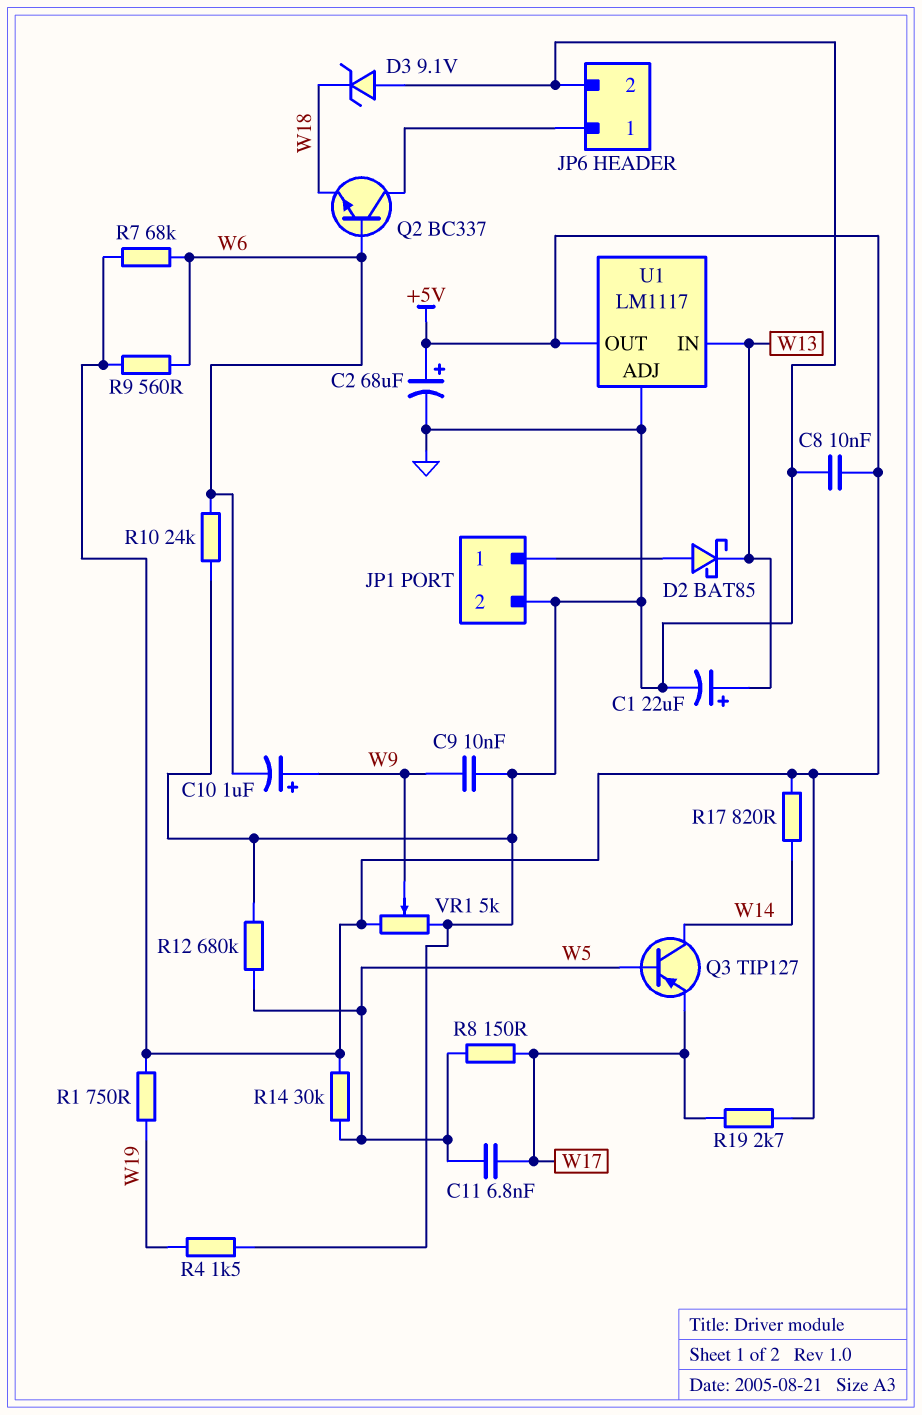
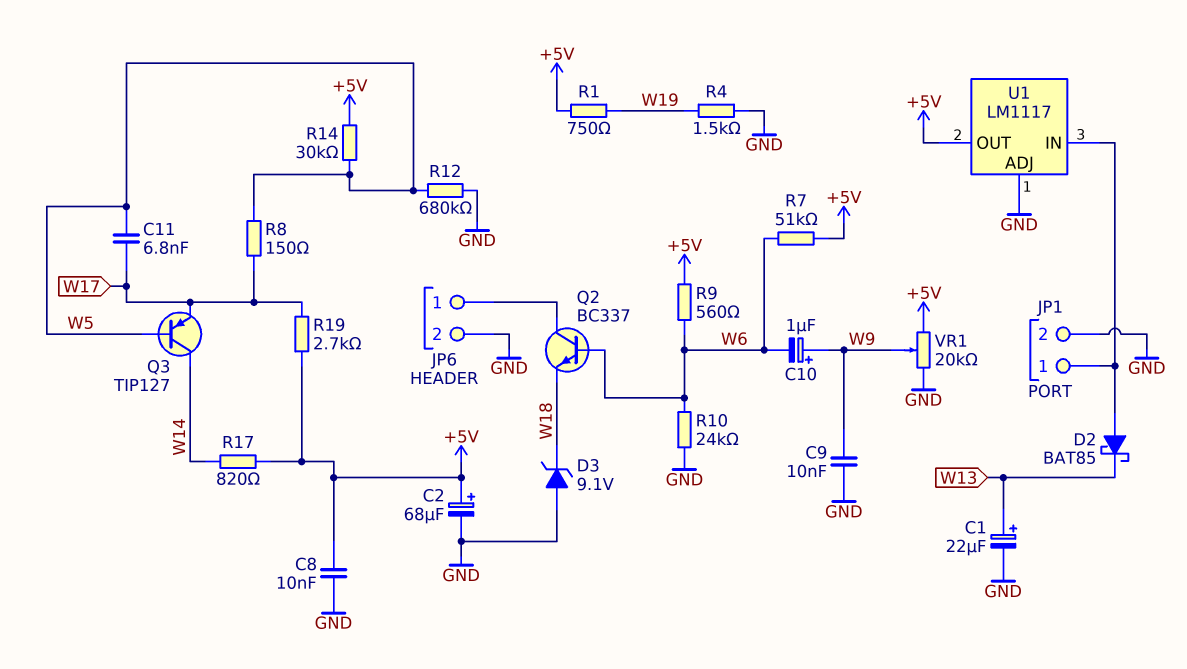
R7: 68k (+5V, W6) -> 51k (+5V, W6)
U1 pin IN: W13 -> JP1/1
VR1: 5k (+5V, GND, wiper W9) -> 20k (+5V, GND, wiper W9)

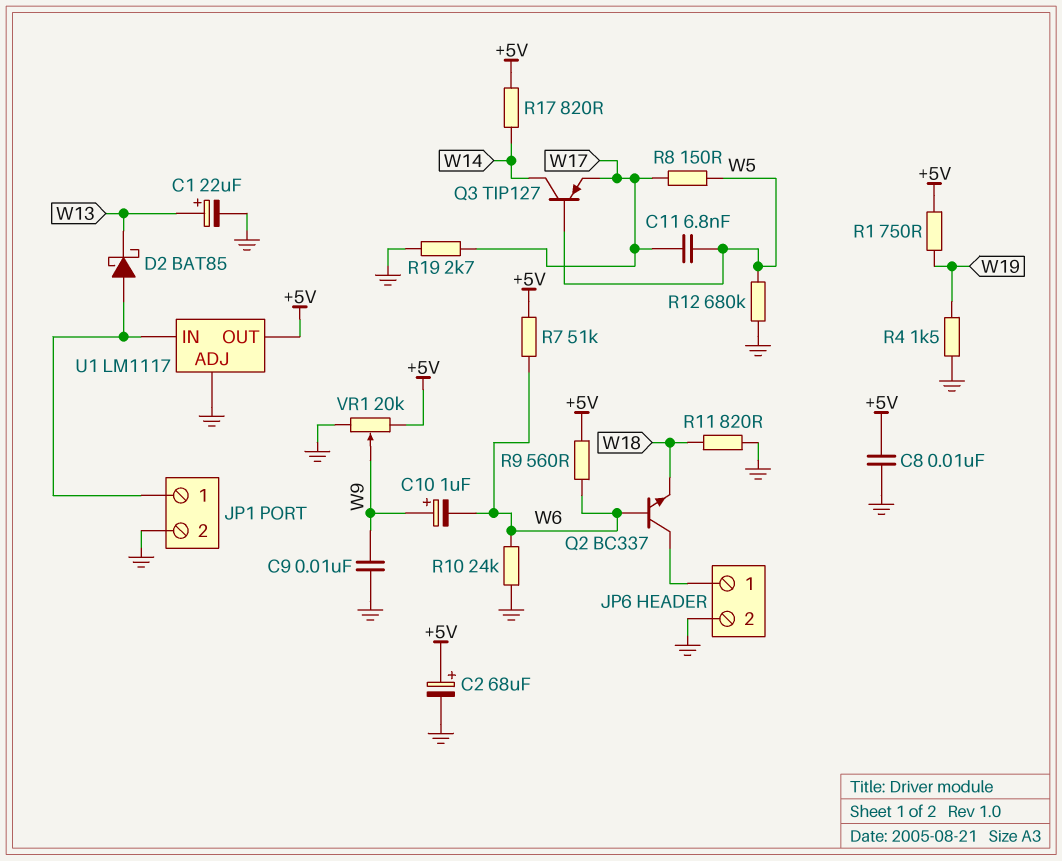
D3: zener 9.1V (A GND, K W18) -> none
R11: none -> 820 (GND, W18)
R14: 30k (+5V, W5) -> none
R19: 2.7k (+5V, W17) -> 2.7k (GND, W17)

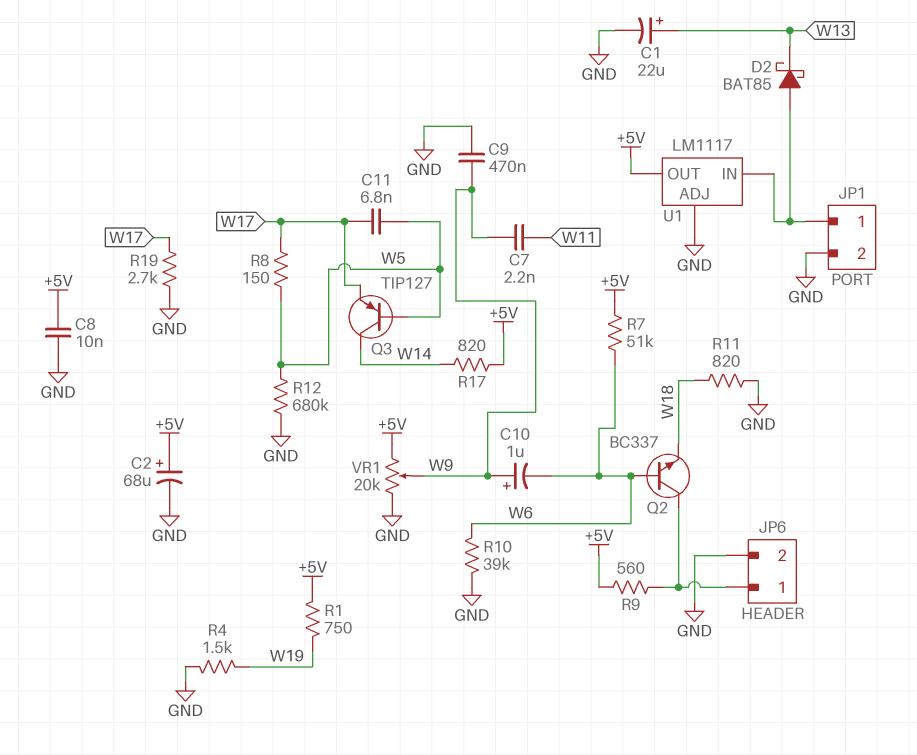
C7: none -> 2.2nF (W9, W11)
C9: 10nF (GND, W9) -> 470nF (GND, W9)
R9: 560 (+5V, W6) -> 560 (+5V, JP6/1)
R10: 24k (GND, W6) -> 39k (GND, W6)

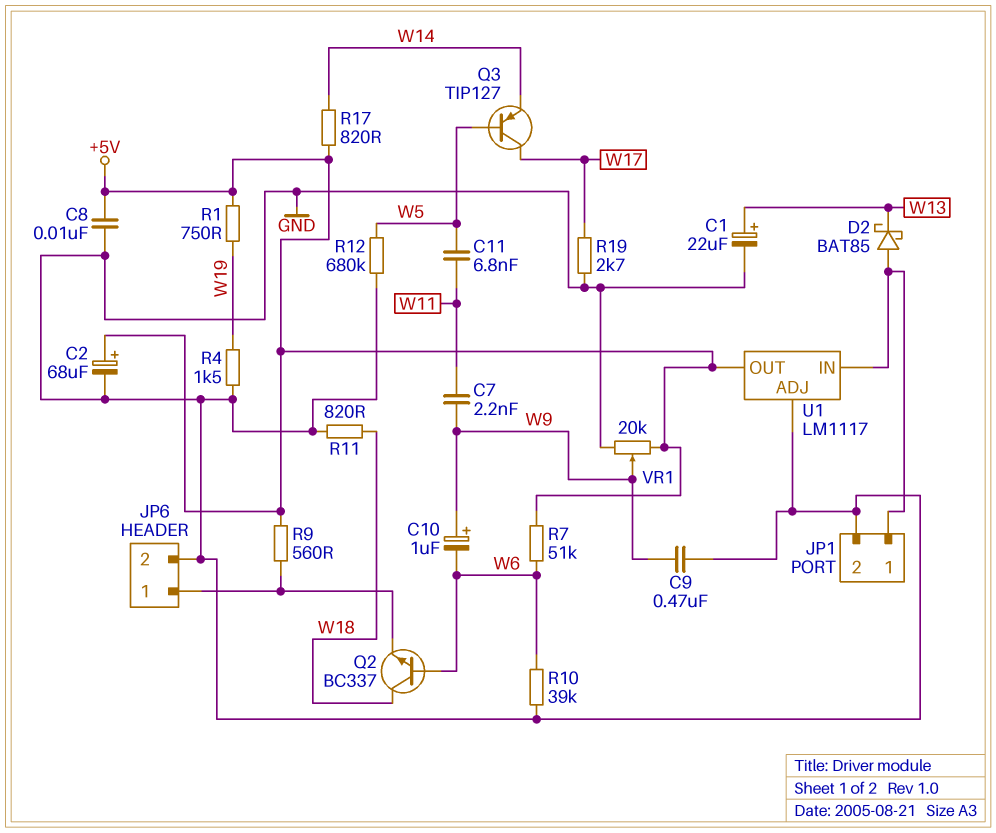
C11: 6.8nF (W5, W17) -> 6.8nF (W5, W11)
Q2: NPN BC337 (B W6, C JP6/1, E W18) -> NPN BC337 (B W6, C W18, E JP6/1)
Q3: PNP TIP127 (B W5, C W14, E W17) -> PNP TIP127 (B W5, C W17, E W14)
R8: 150 (W5, W17) -> none

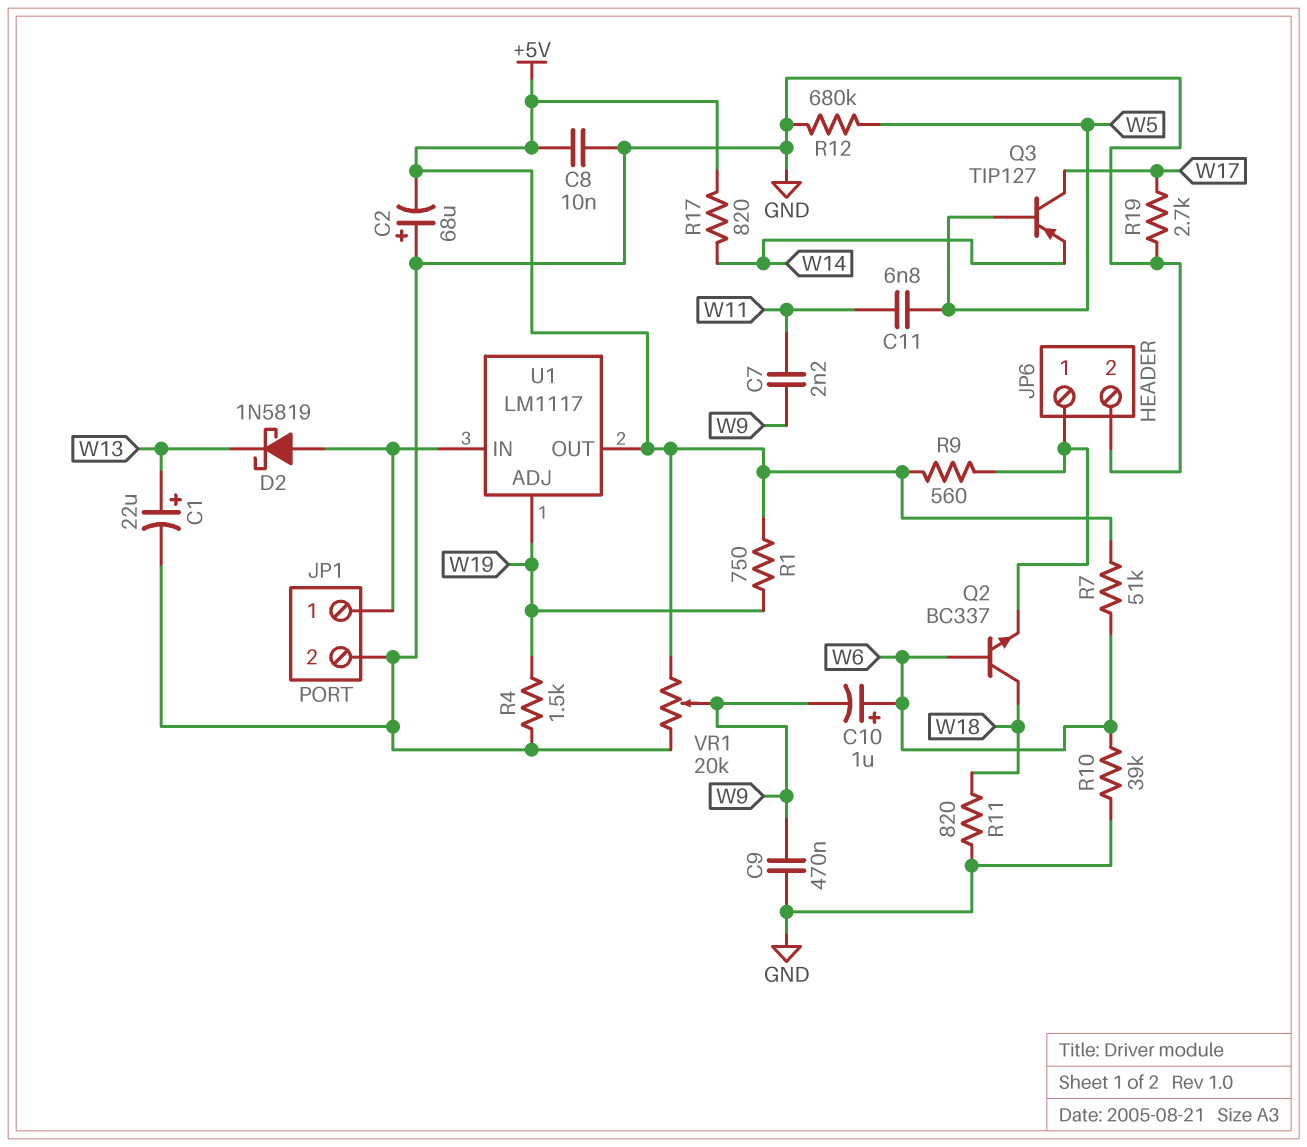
C2: 68uF (plus +5V, minus GND) -> 68uF (plus GND, minus +5V)
C10: 1uF (plus W9, minus W6) -> 1uF (plus W6, minus W9)
D2: schottky BAT85 (A JP1/1, K W13) -> schottky 1N5819 (A JP1/1, K W13)
U1 pin ADJ: GND -> W19

